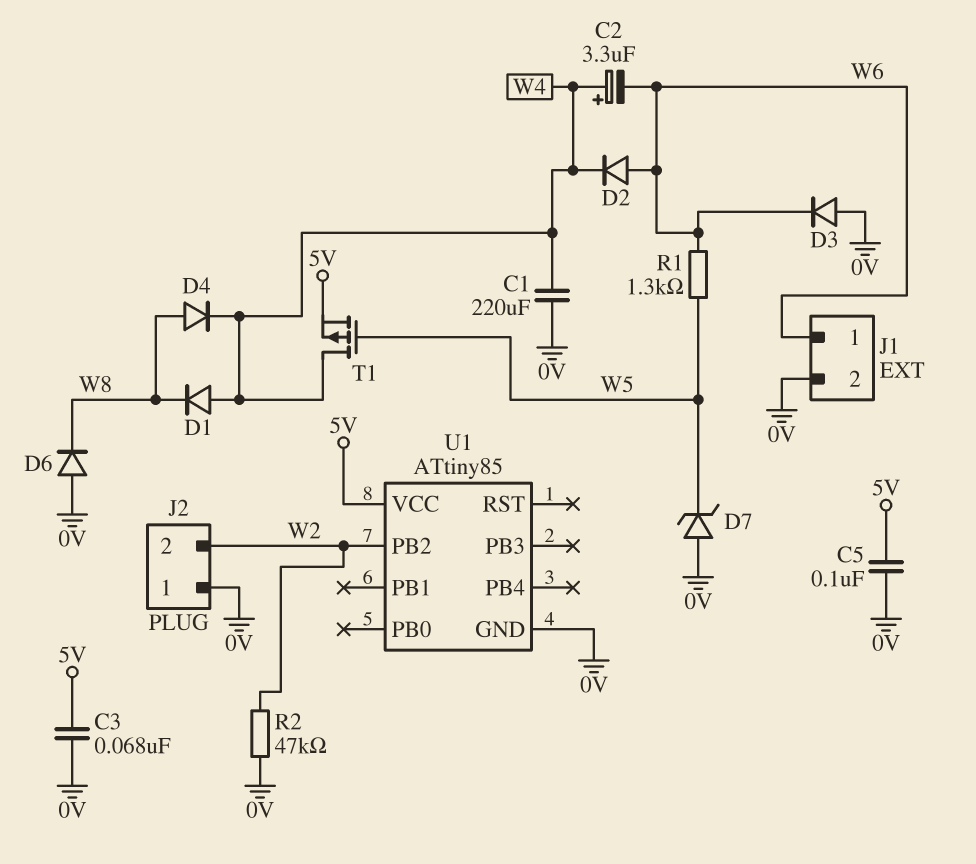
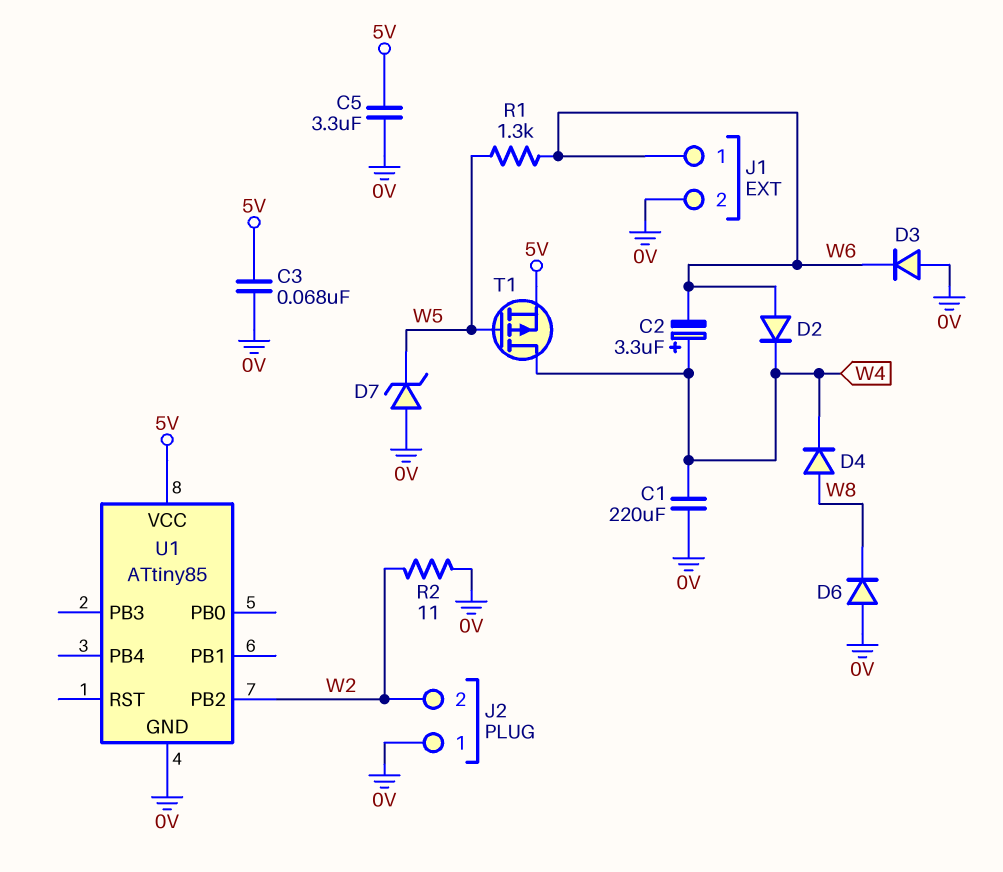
C5: 100nF (0V, 5V) -> 3.3uF (0V, 5V)
D1: diode (A W4, K W8) -> none
R2: 47k (0V, W2) -> 11 (0V, W2)

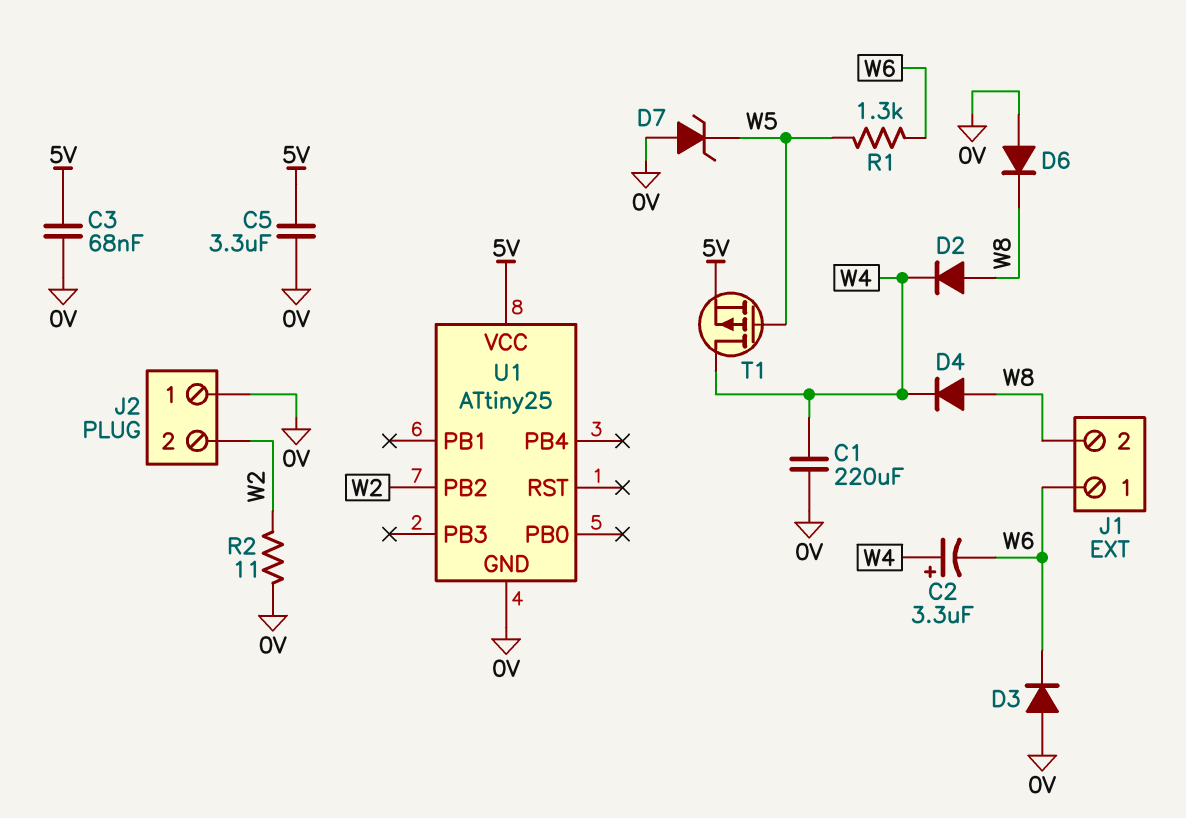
D2: diode (A W6, K W4) -> diode (A W8, K W4)
J1 pin 2: 0V -> W8
U1: ATtiny85 -> ATtiny25

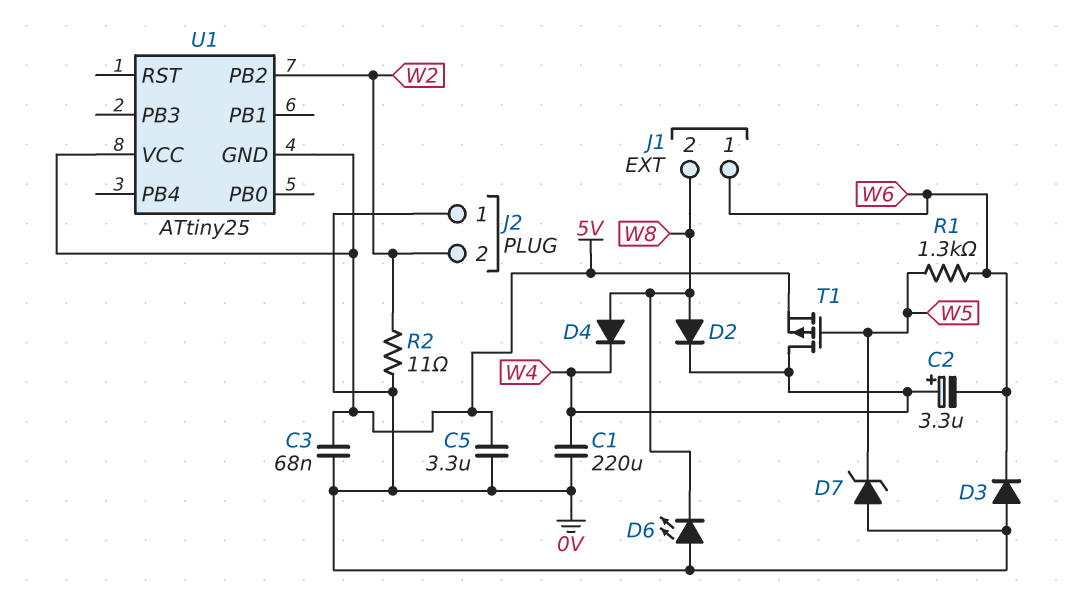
D6: diode (A 0V, K W8) -> LED (A 0V, K W8)
U1 pin GND: 0V -> 5V

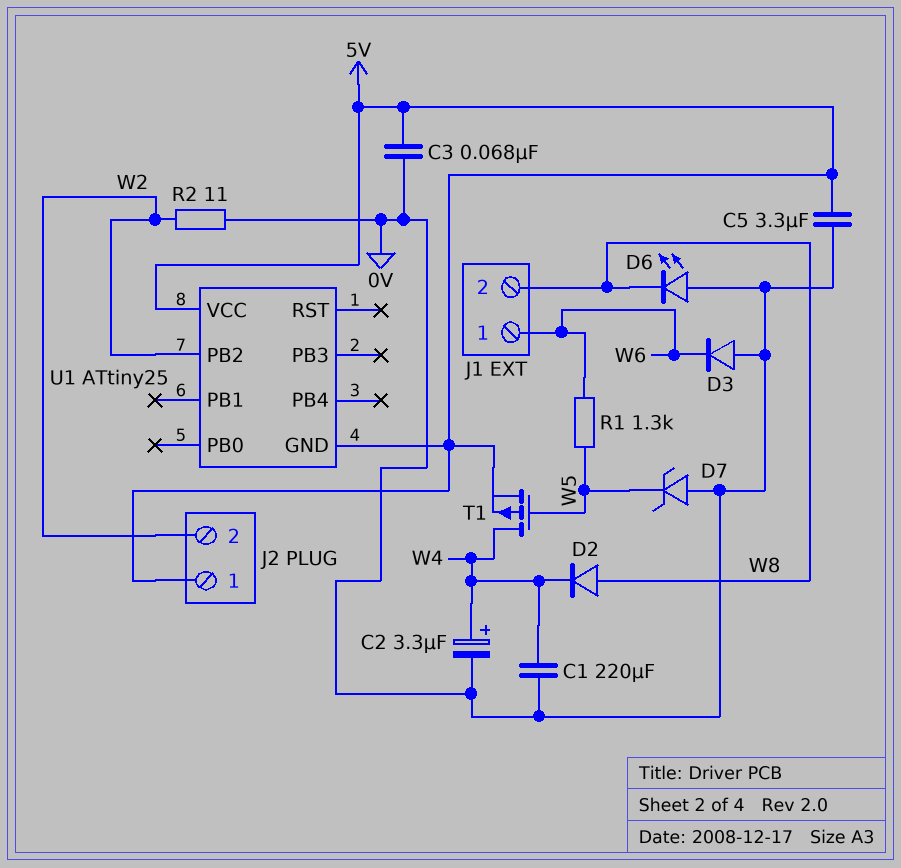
C2: 3.3uF (plus W4, minus W6) -> 3.3uF (plus W4, minus 0V)
D4: diode (A W8, K W4) -> none
J2 pin 1: 0V -> 5V

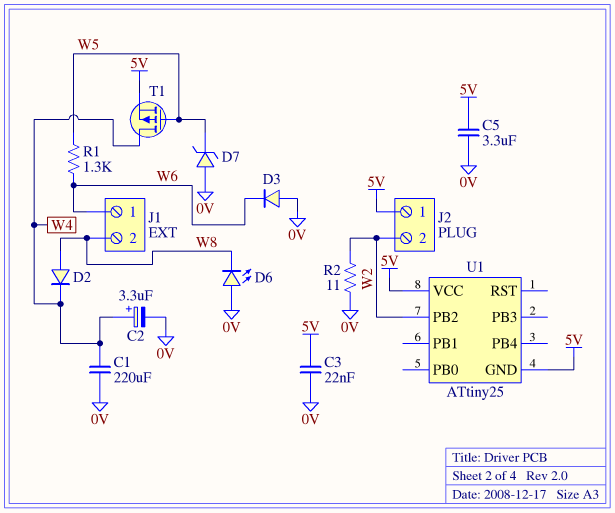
C3: 68nF (0V, 5V) -> 22nF (0V, 5V)

